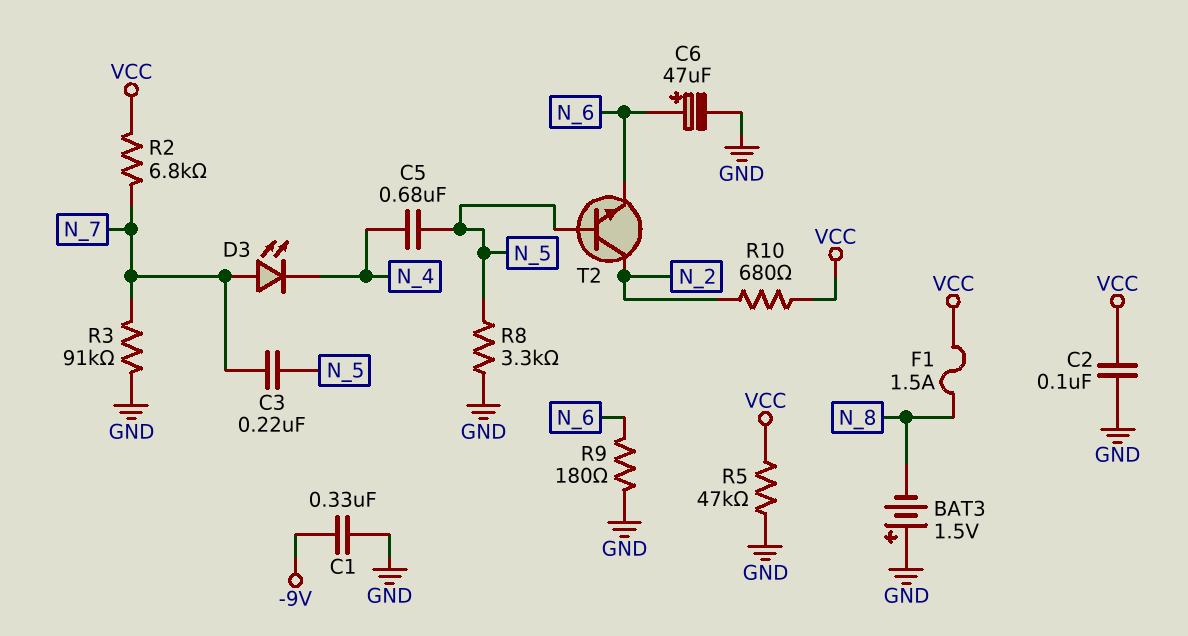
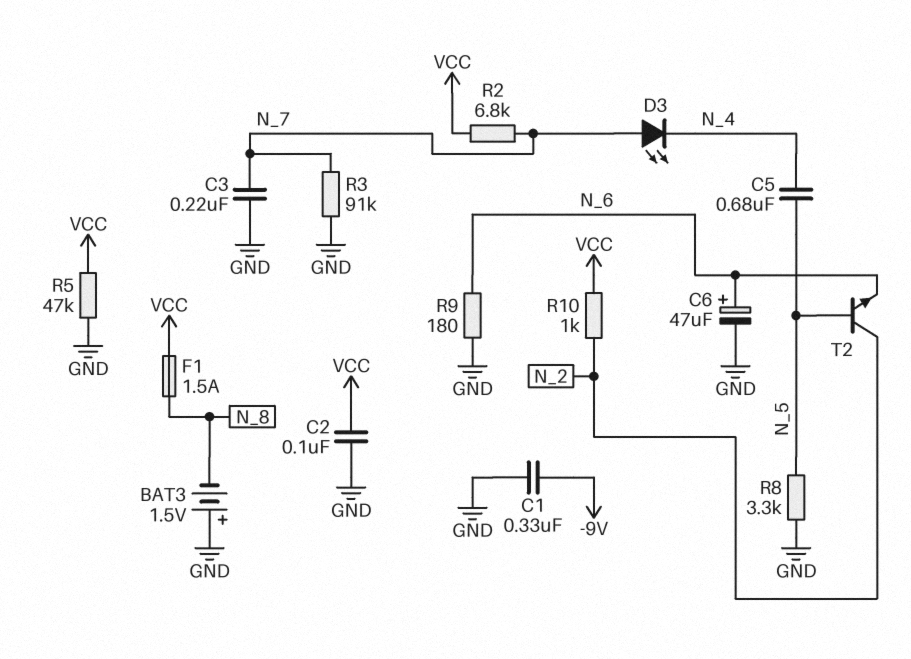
C3: 220nF (N_5, N_7) -> 220nF (GND, N_7)
R10: 680 (N_2, VCC) -> 1k (N_2, VCC)

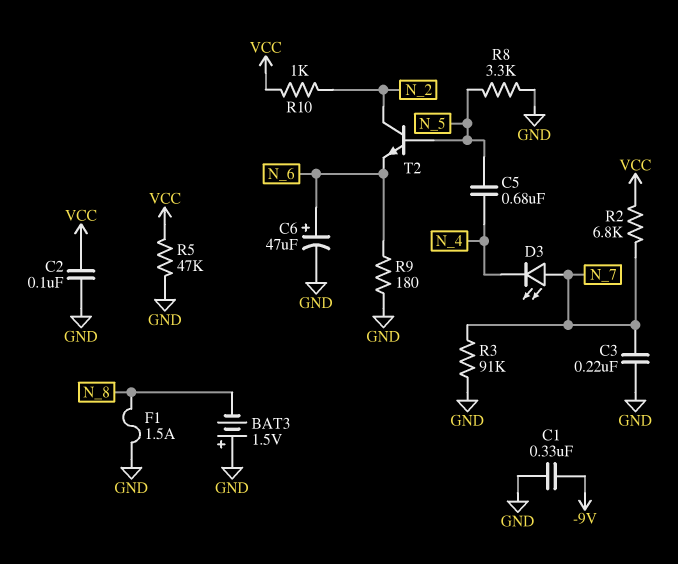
F1: 1.5A (N_8, VCC) -> 1.5A (GND, N_8)

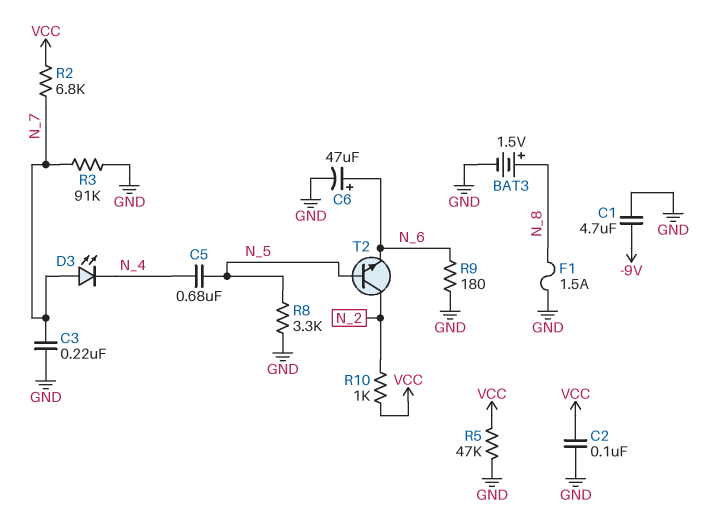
BAT3: 1.5V (plus GND, minus N_8) -> 1.5V (plus N_8, minus GND)
C1: 330nF (-9V, GND) -> 4.7uF (-9V, GND)

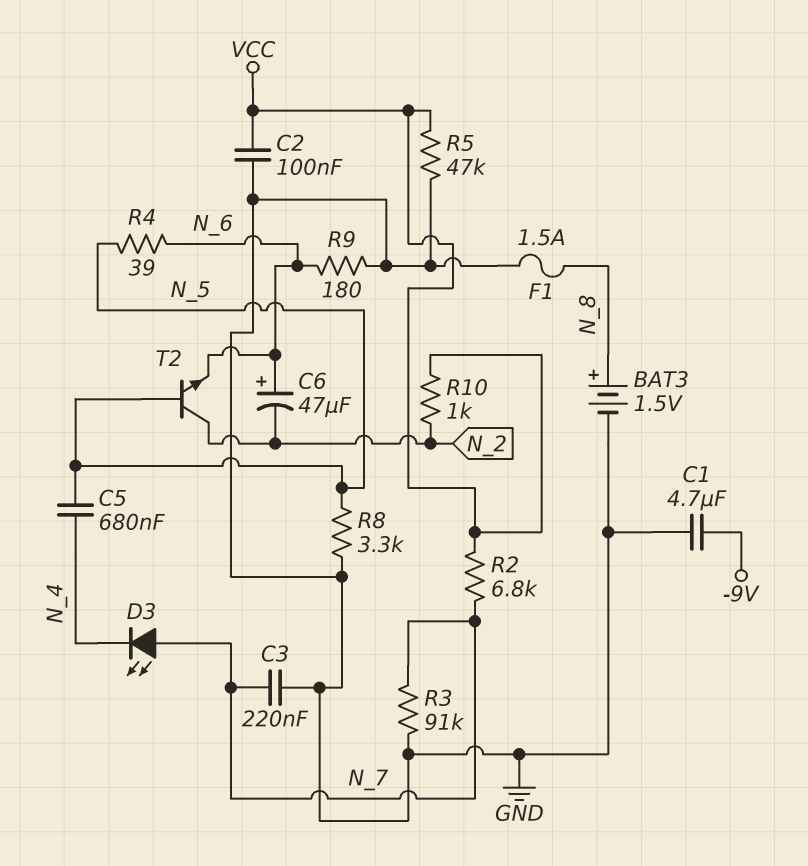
C6: 47uF (plus N_6, minus GND) -> 47uF (plus N_6, minus N_2)
R4: none -> 39 (N_5, N_6)

